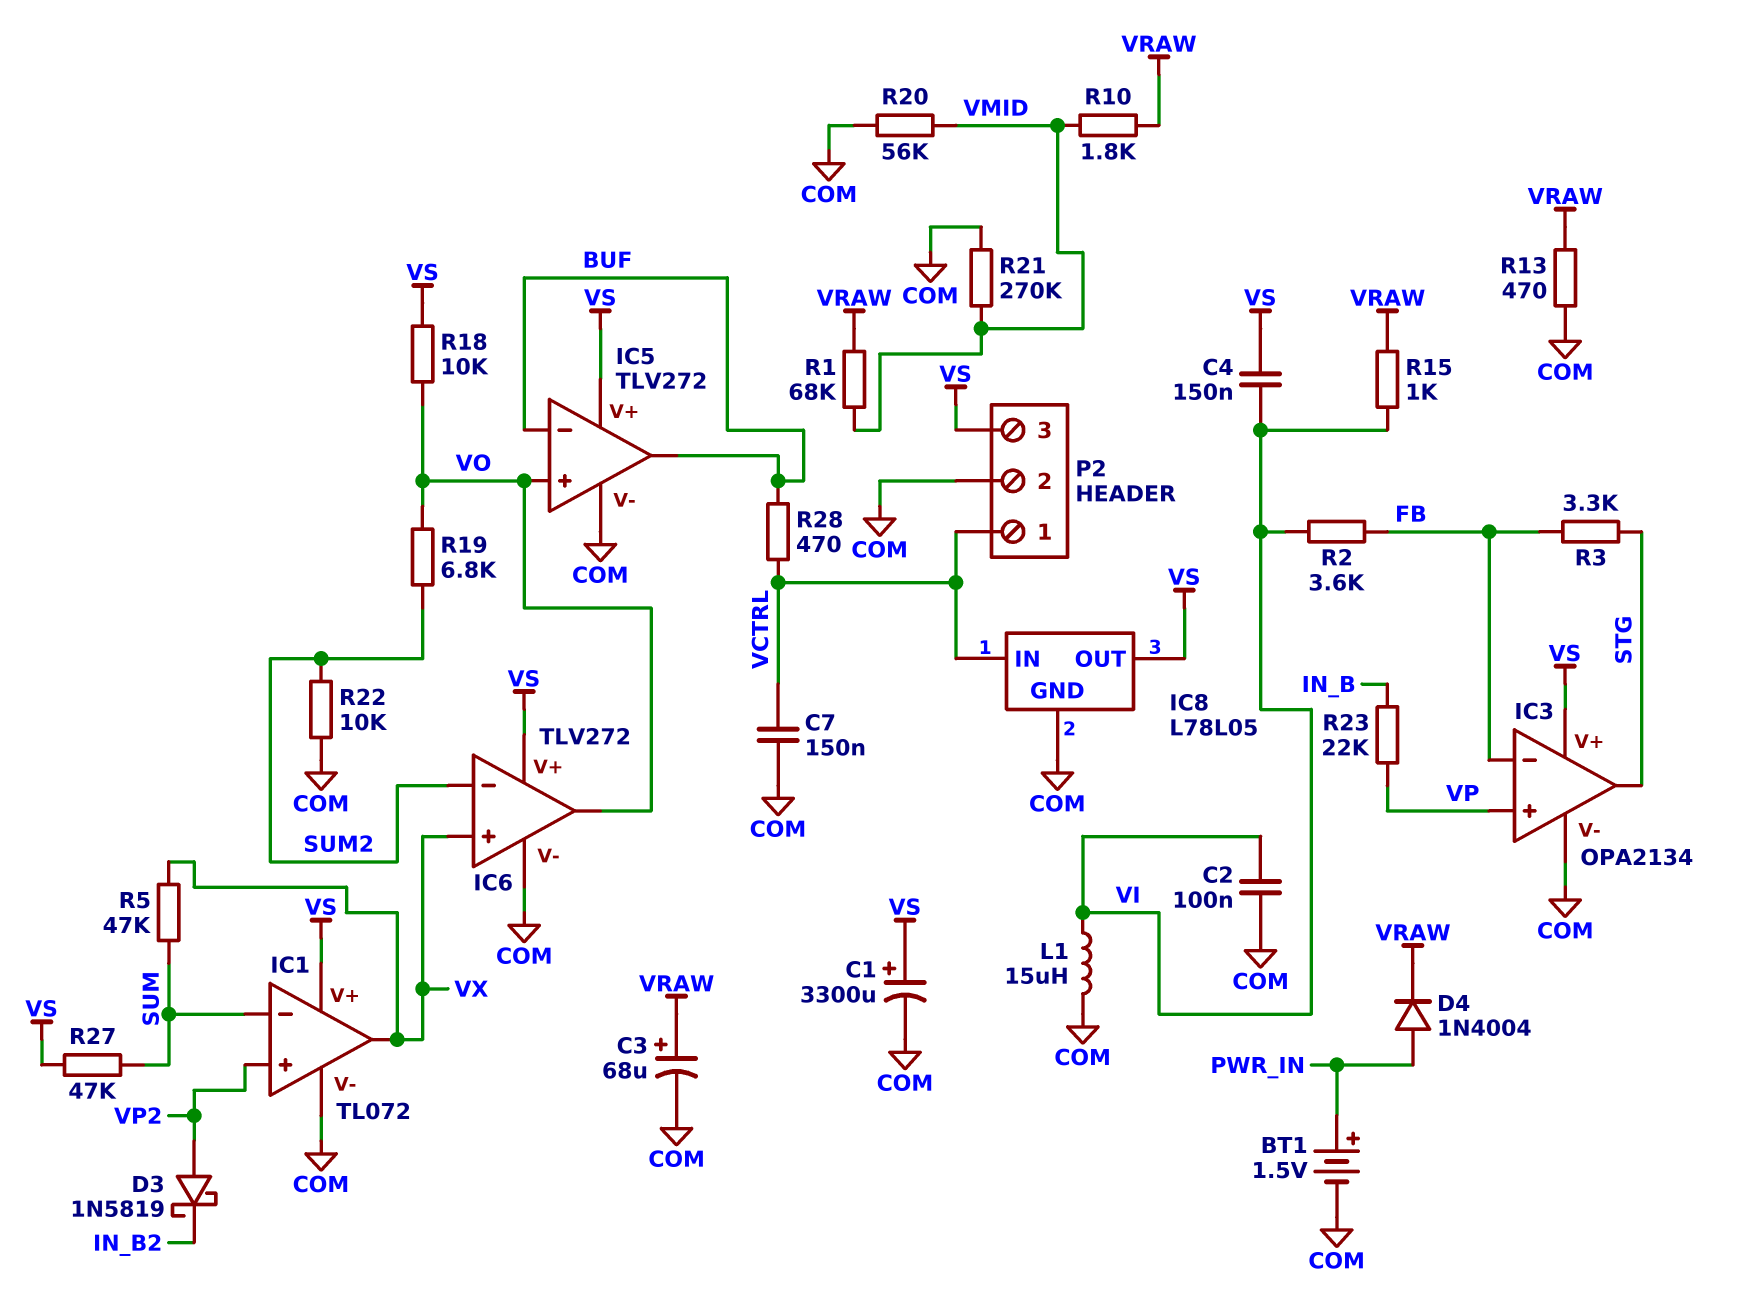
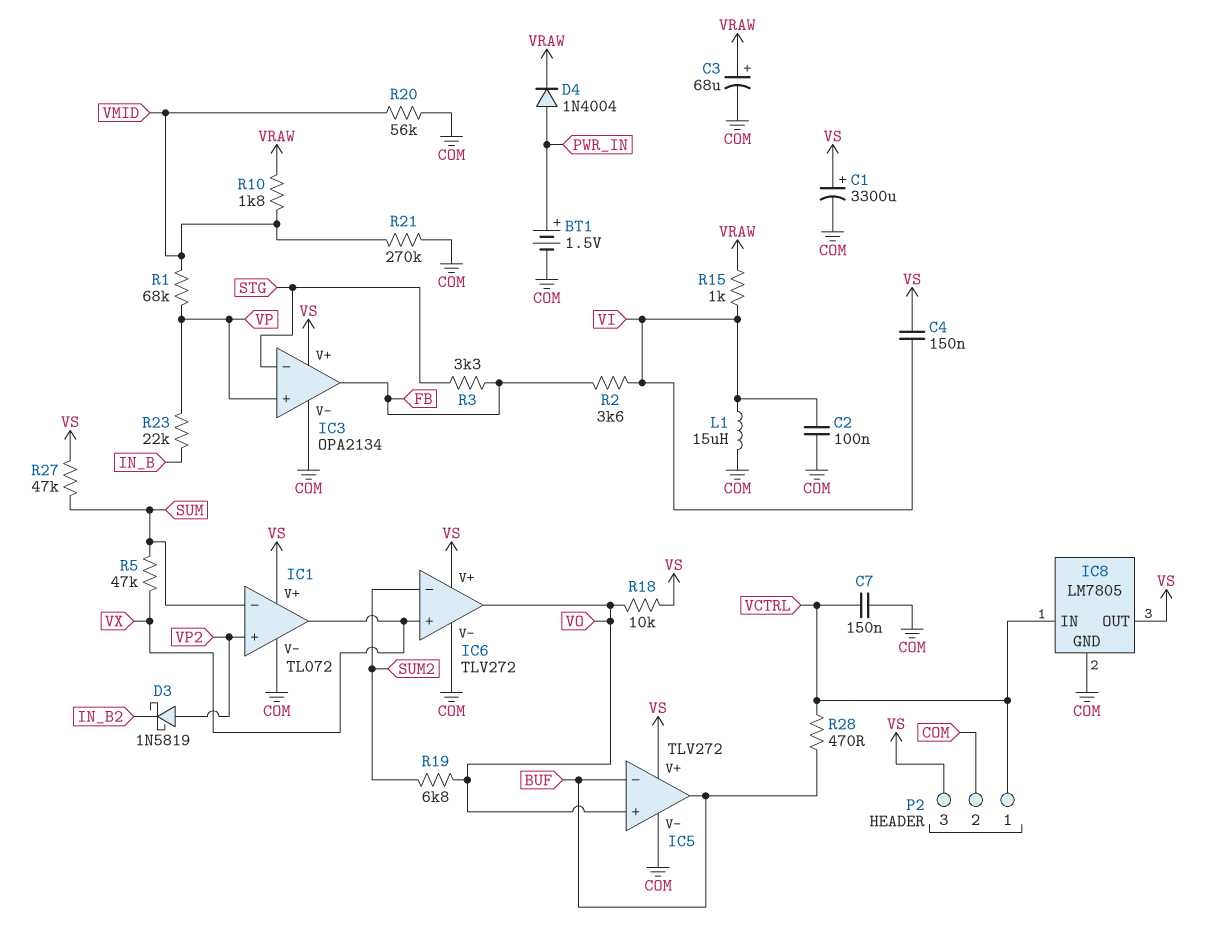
IC3 pin in-: FB -> STG
IC3 pin out: STG -> FB
IC8: L78L05 -> LM7805
R1: 68k (VMID, VRAW) -> 68k (VMID, VP)
R13: 470 (COM, VRAW) -> none
R22: 10k (COM, SUM2) -> none

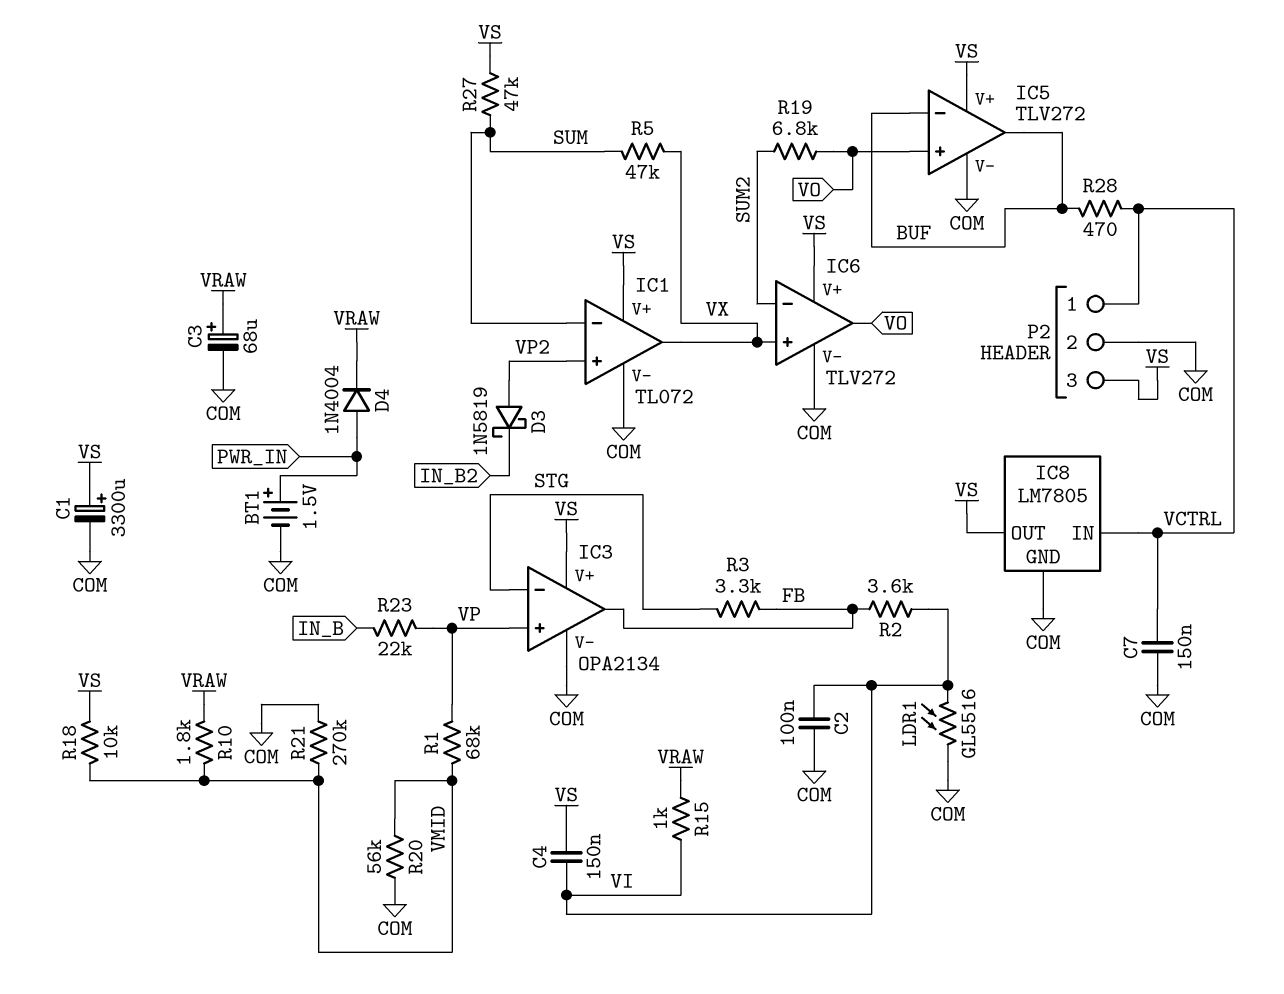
L1: 15uH (COM, VI) -> none
LDR1: none -> GL5516 (COM, VI)
R18: 10k (VO, VS) -> 10k (VMID, VS)

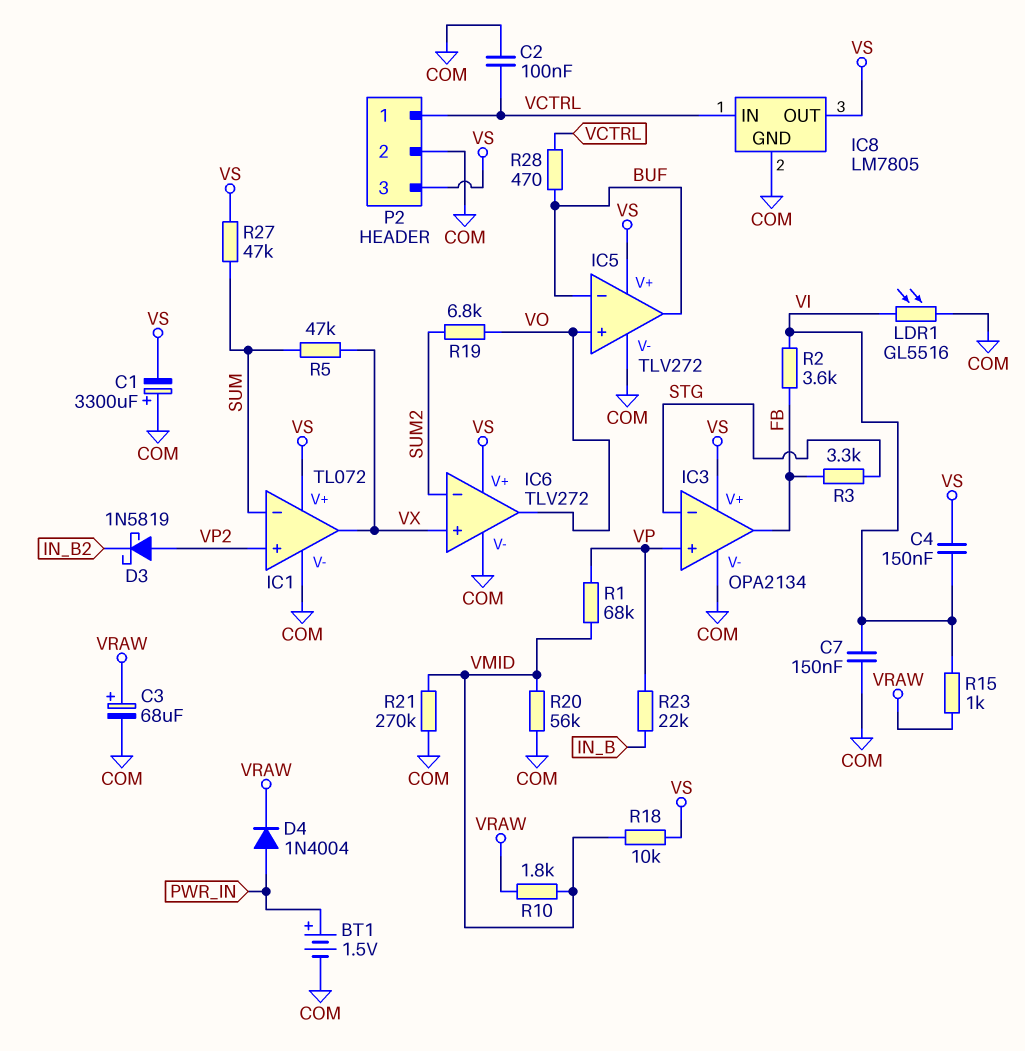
C1: 3300uF (plus VS, minus COM) -> 3300uF (plus COM, minus VS)
C2: 100nF (COM, VI) -> 100nF (COM, VCTRL)
C7: 150nF (COM, VCTRL) -> 150nF (COM, VI)

